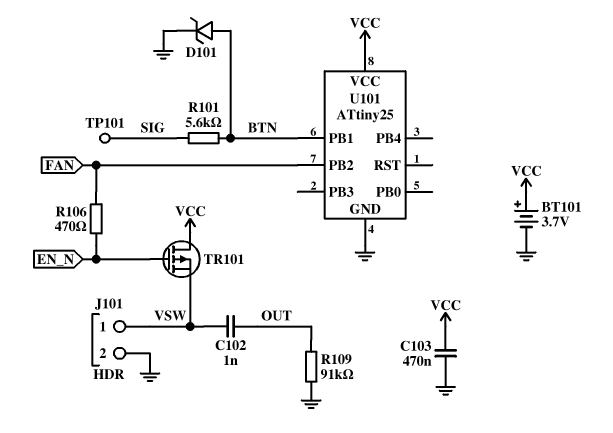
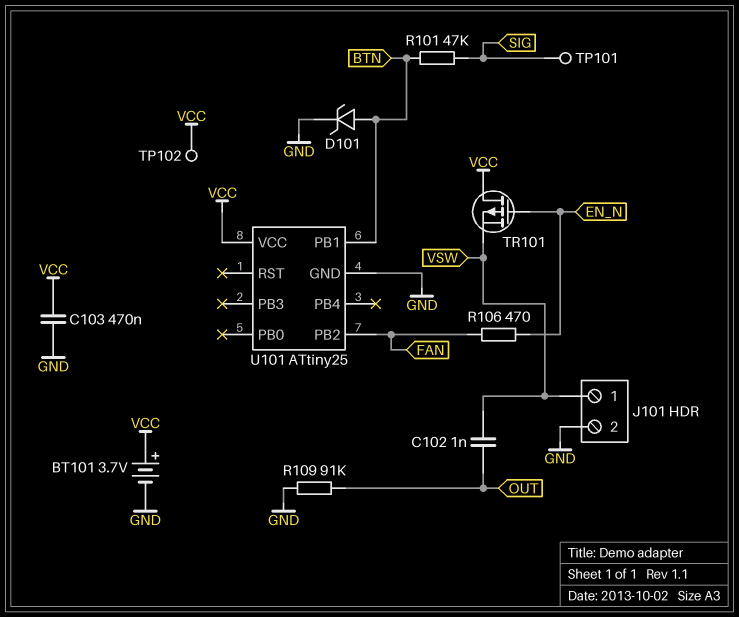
R101: 5.6k (BTN, SIG) -> 47k (BTN, SIG)
TP102: none -> test point (VCC)

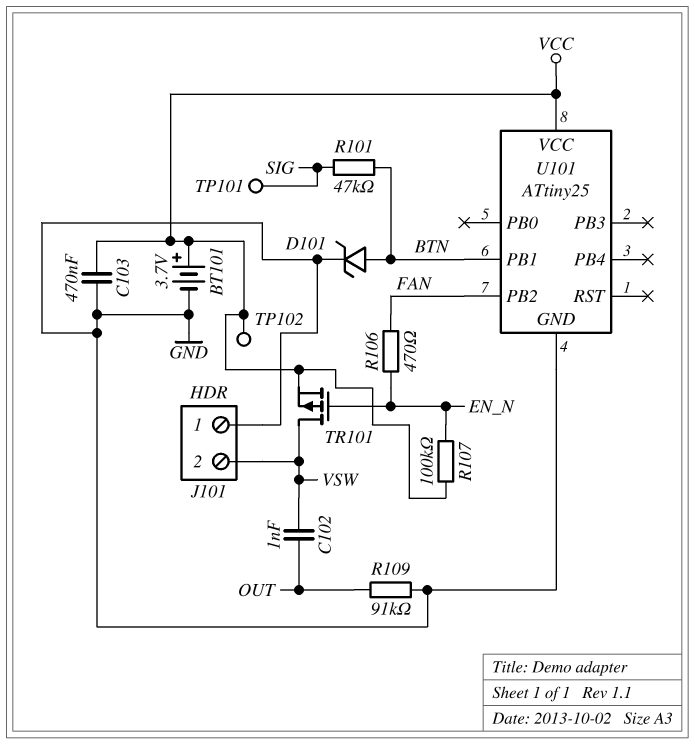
J101 pin 1: VSW -> GND
J101 pin 2: GND -> VSW
R107: none -> 100k (EN_N, VCC)
TR101: PMOS (G EN_N, D VCC, S VSW) -> PMOS (G EN_N, D VSW, S VCC)

